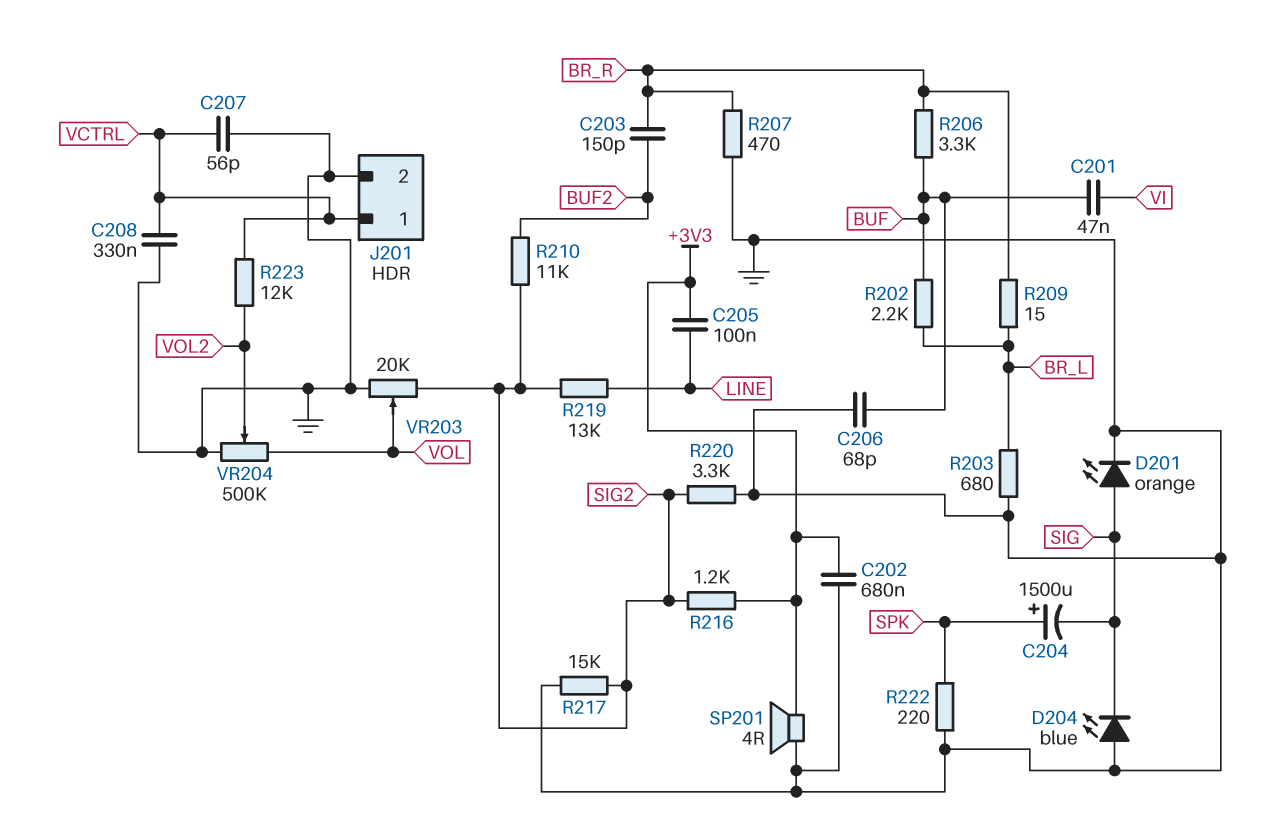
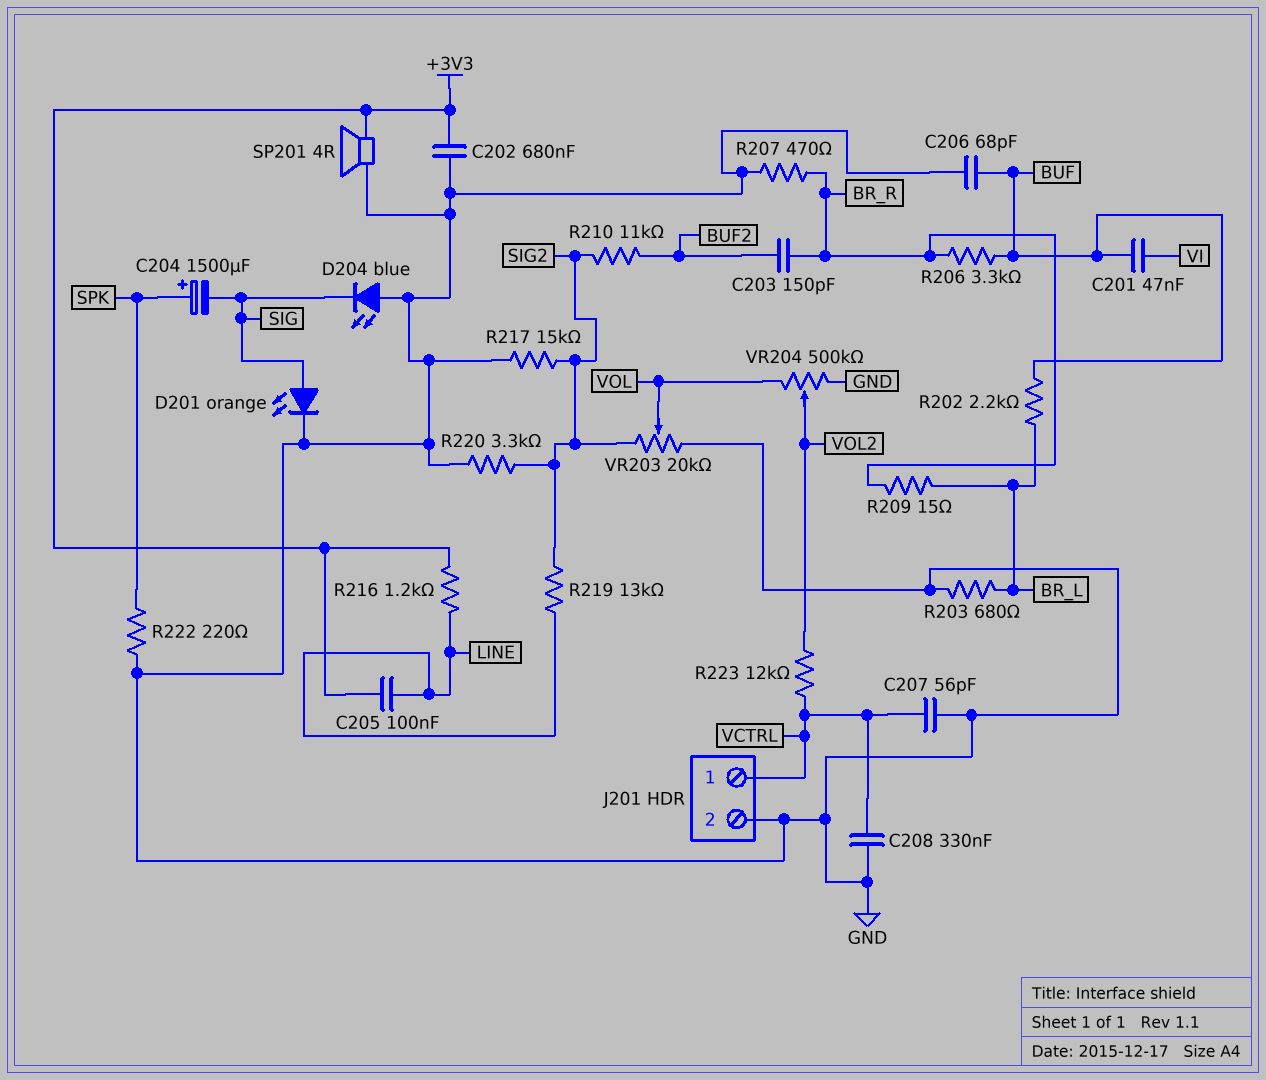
R216: 1.2k (+3V3, SIG2) -> 1.2k (+3V3, LINE)

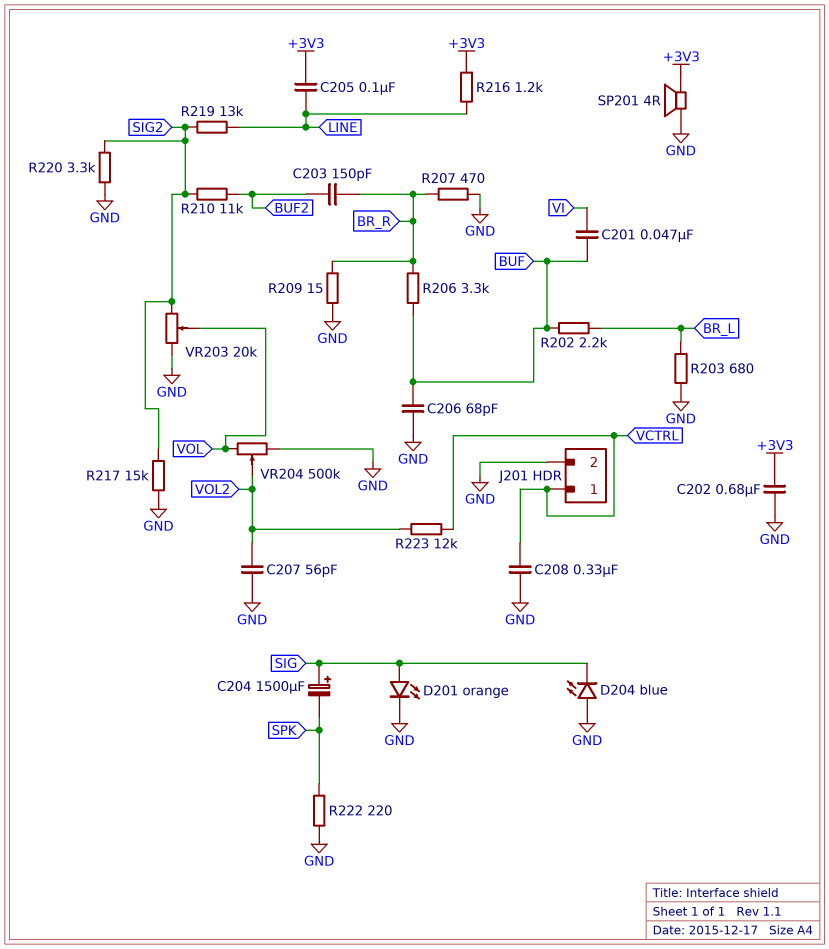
C204: 1500uF (plus SPK, minus SIG) -> 1500uF (plus SIG, minus SPK)
C207: 56pF (GND, VCTRL) -> 56pF (GND, VOL2)
R209: 15 (BR_L, BR_R) -> 15 (BR_R, GND)

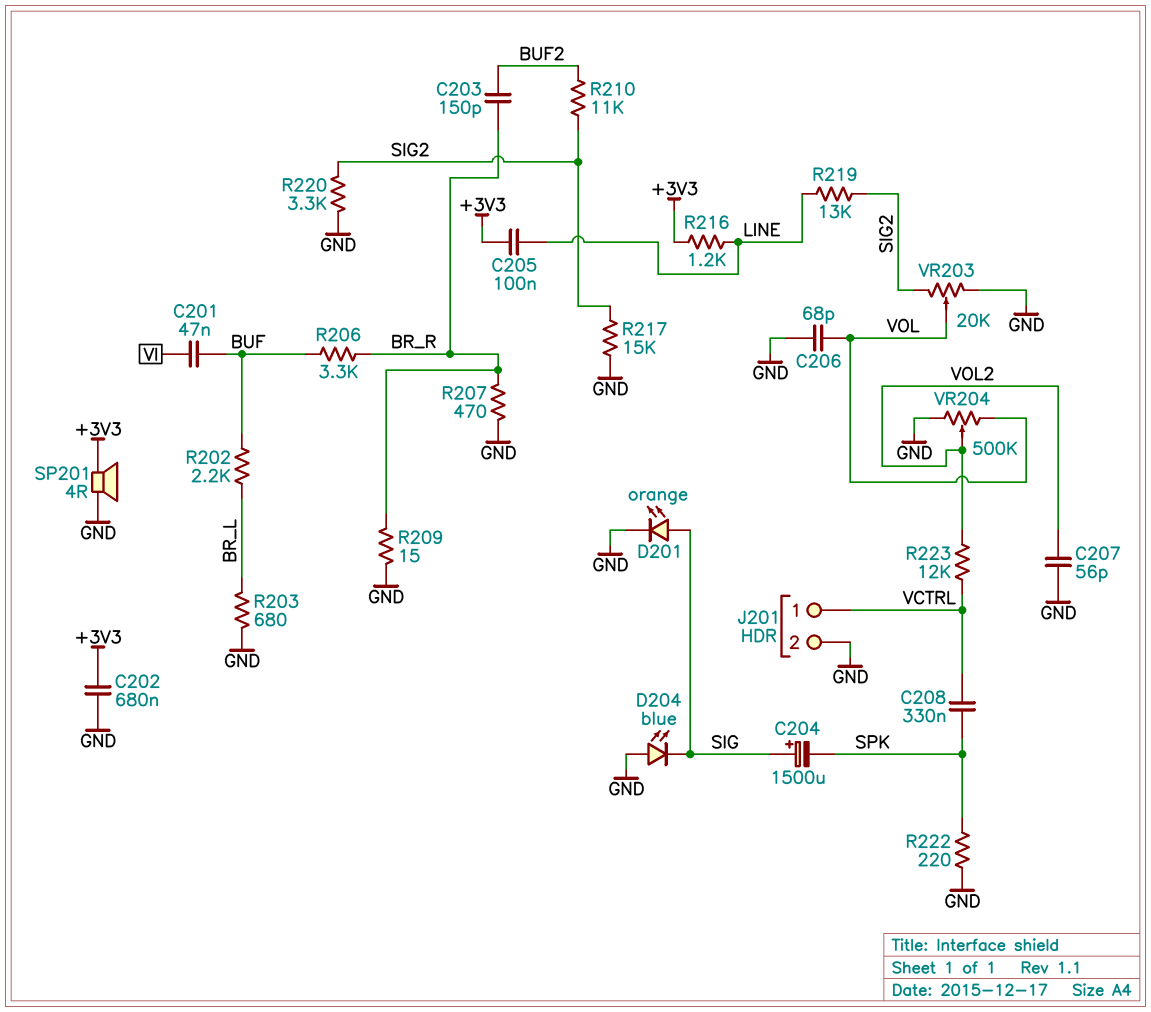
C206: 68pF (BUF, GND) -> 68pF (GND, VOL)
C208: 330nF (GND, VCTRL) -> 330nF (SPK, VCTRL)

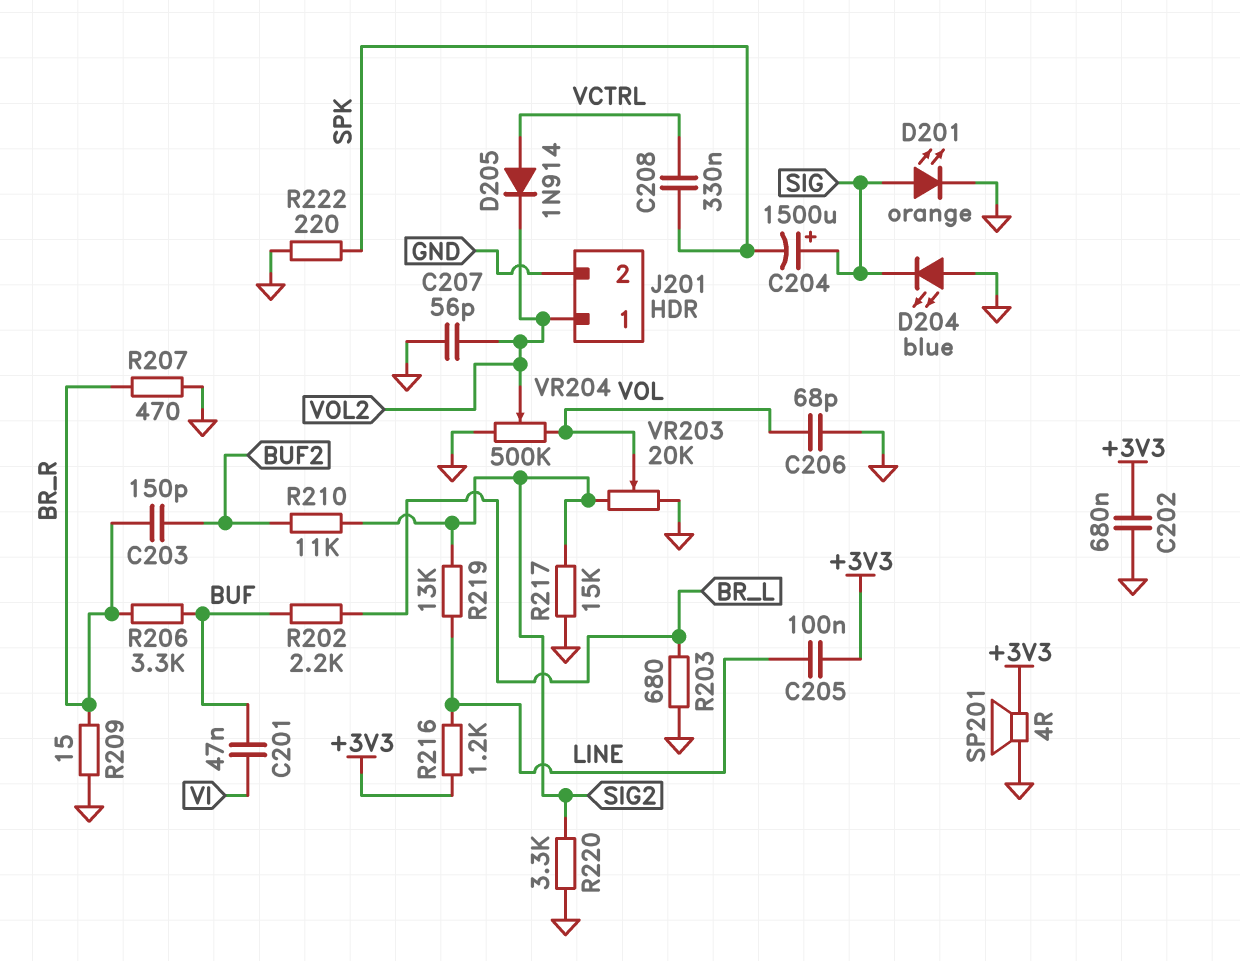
D205: none -> diode 1N914 (A VCTRL, K VOL2)
J201 pin 1: VCTRL -> VOL2
R223: 12k (VCTRL, VOL2) -> none

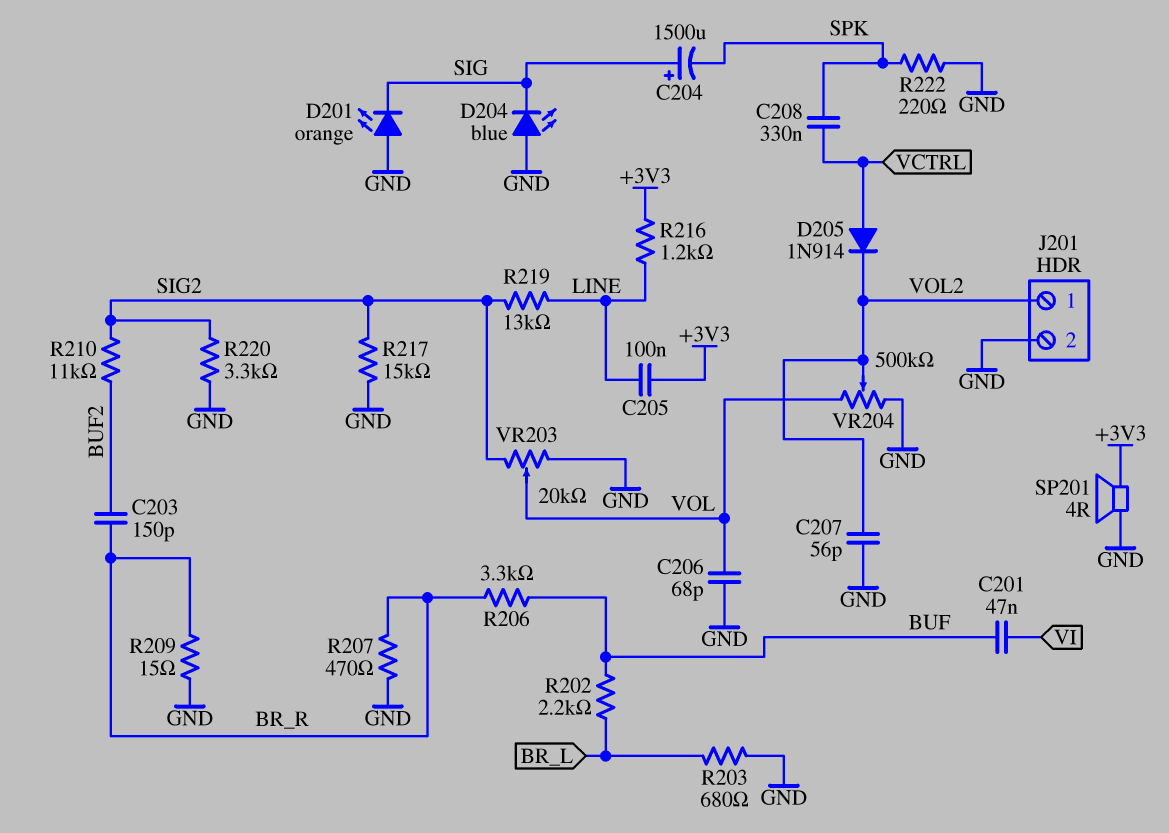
C202: 680nF (+3V3, GND) -> none
D201: LED orange (A SIG, K GND) -> LED orange (A GND, K SIG)

